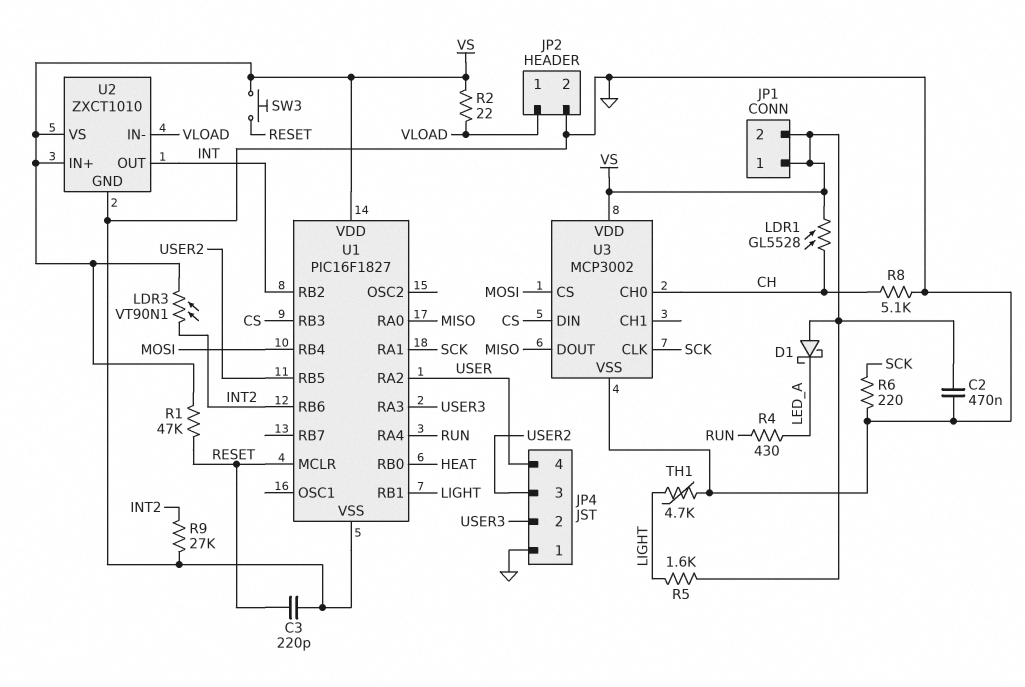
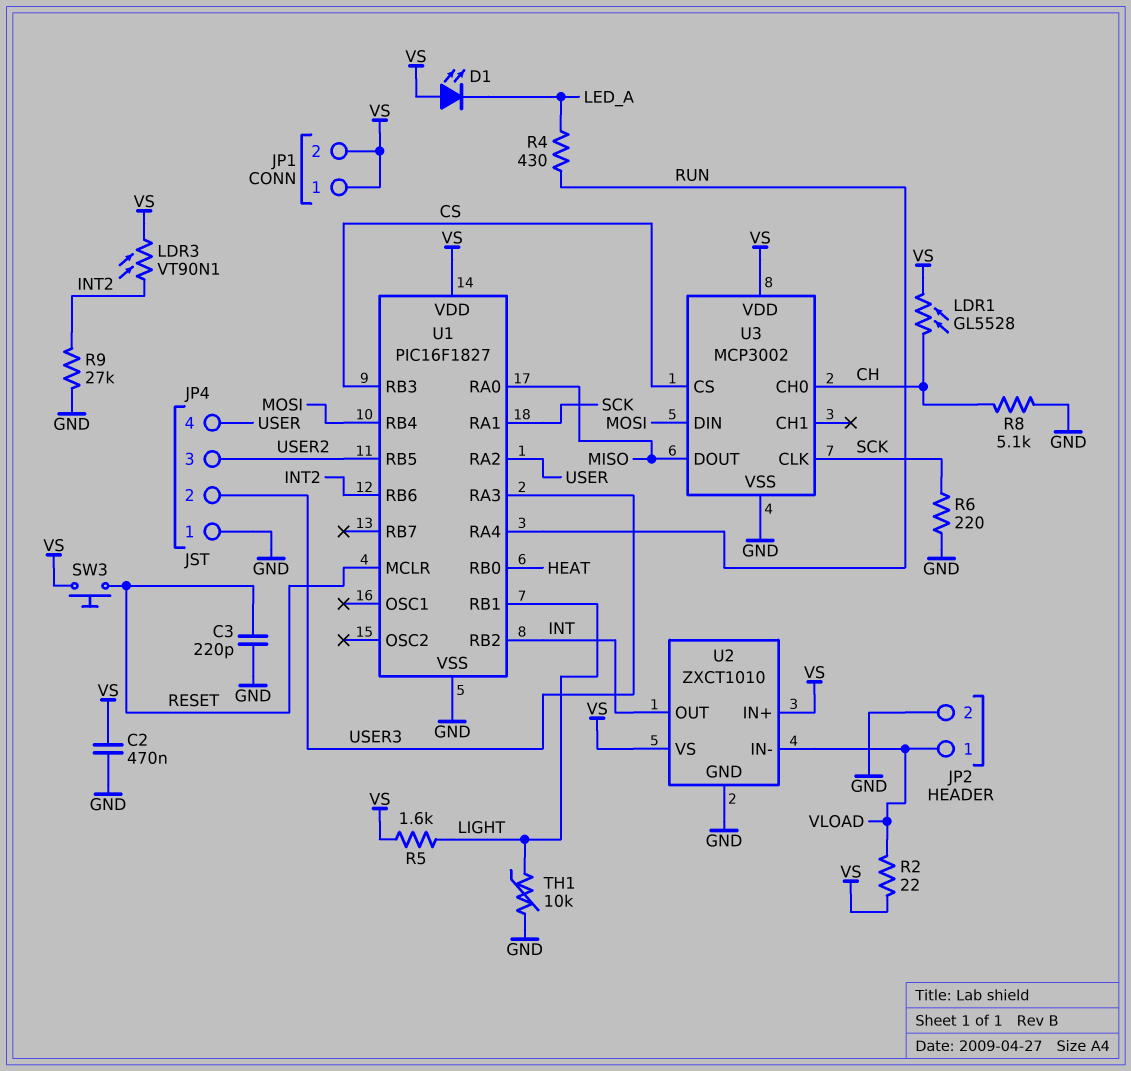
D1: schottky (A VS, K LED_A) -> LED (A VS, K LED_A)
R1: 47k (RESET, VS) -> none
TH1: 4.7k (GND, LIGHT) -> 10k (GND, LIGHT)
U3 pin CS: MOSI -> CS
U3 pin DIN: CS -> MOSI

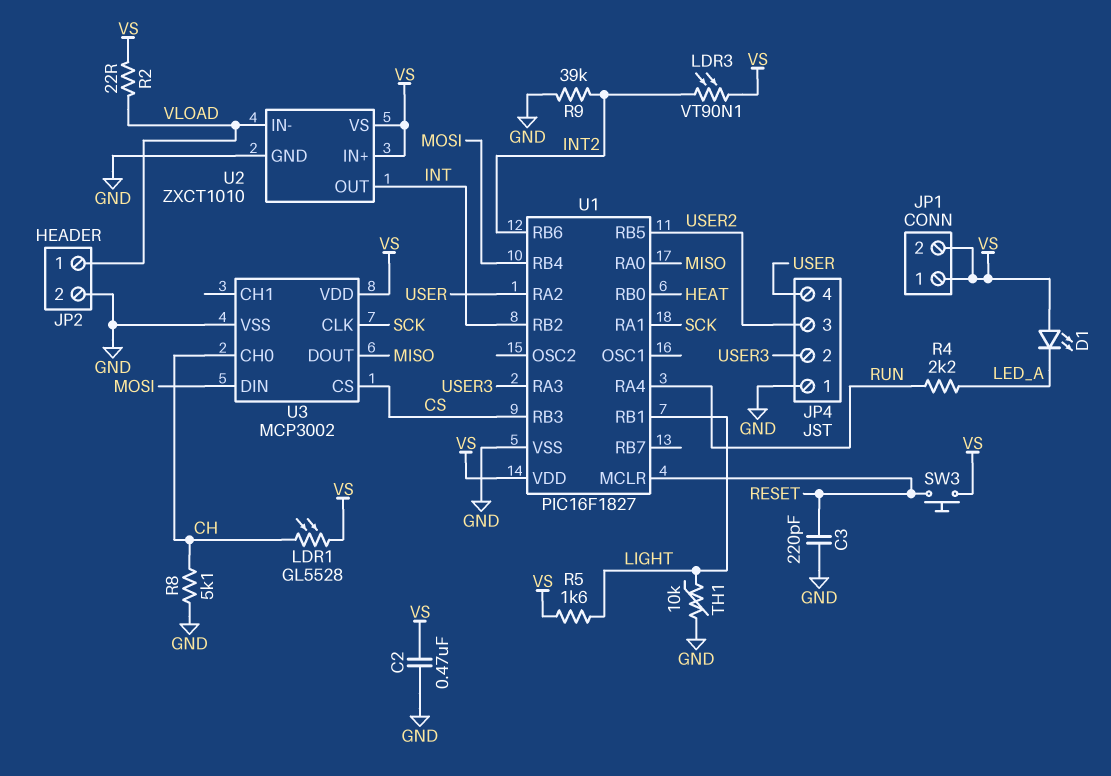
R4: 430 (LED_A, RUN) -> 2.2k (LED_A, RUN)
R6: 220 (GND, SCK) -> none
R9: 27k (GND, INT2) -> 39k (GND, INT2)

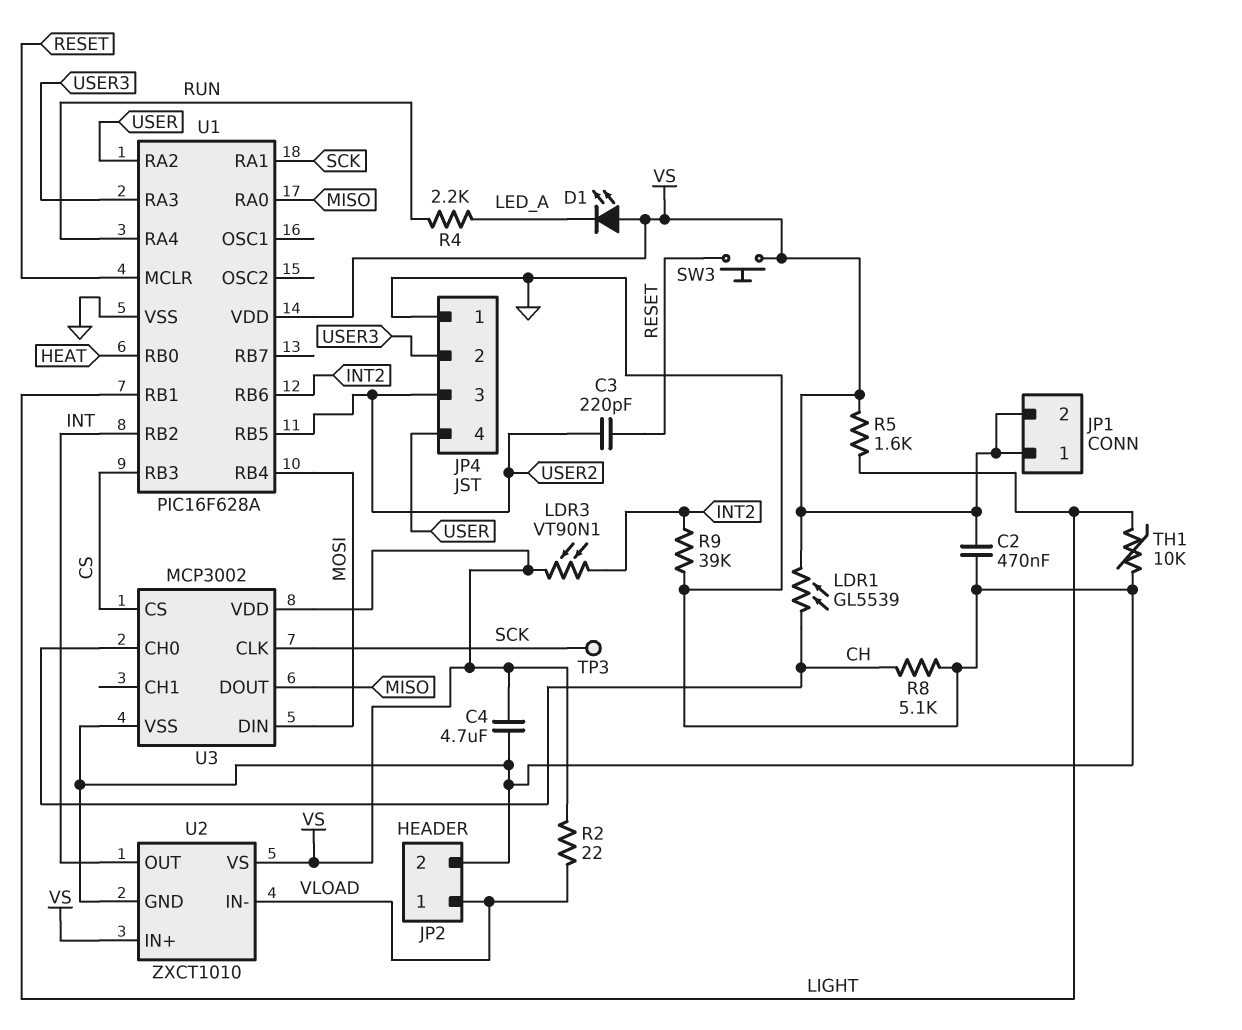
C3: 220pF (GND, RESET) -> 220pF (RESET, USER2)
C4: none -> 4.7uF (GND, VS)
LDR1: GL5528 (CH, VS) -> GL5539 (CH, VS)
TP3: none -> test point (SCK)
U1: PIC16F1827 -> PIC16F628A

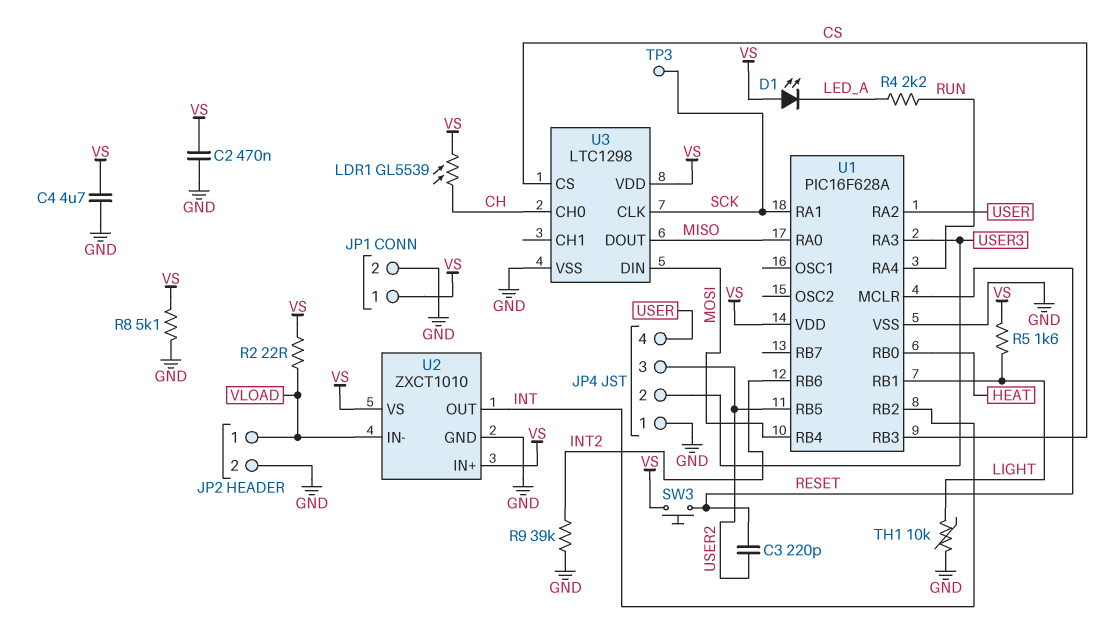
JP1 pin 2: VS -> GND
LDR3: VT90N1 (INT2, VS) -> none
R8: 5.1k (CH, GND) -> 5.1k (GND, VS)
U3: MCP3002 -> LTC1298

